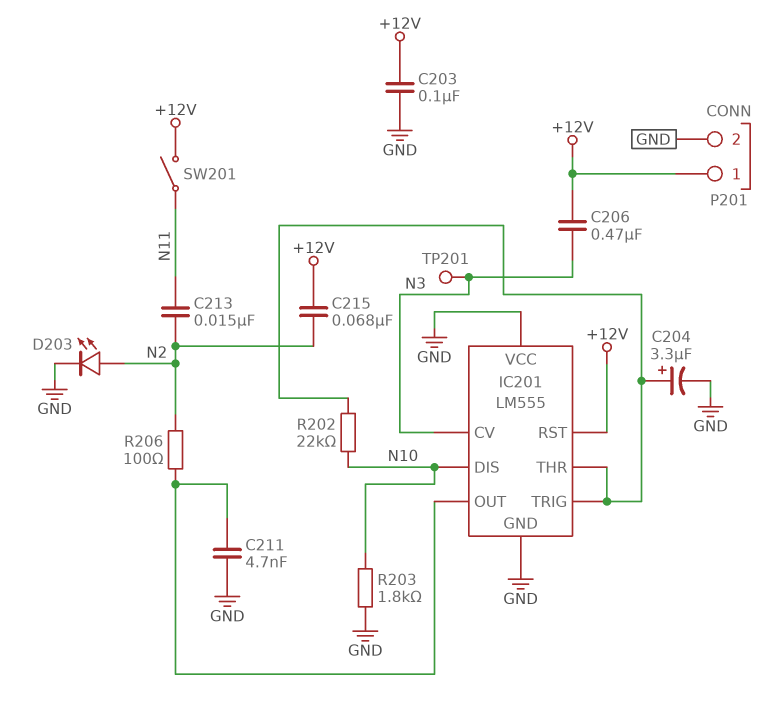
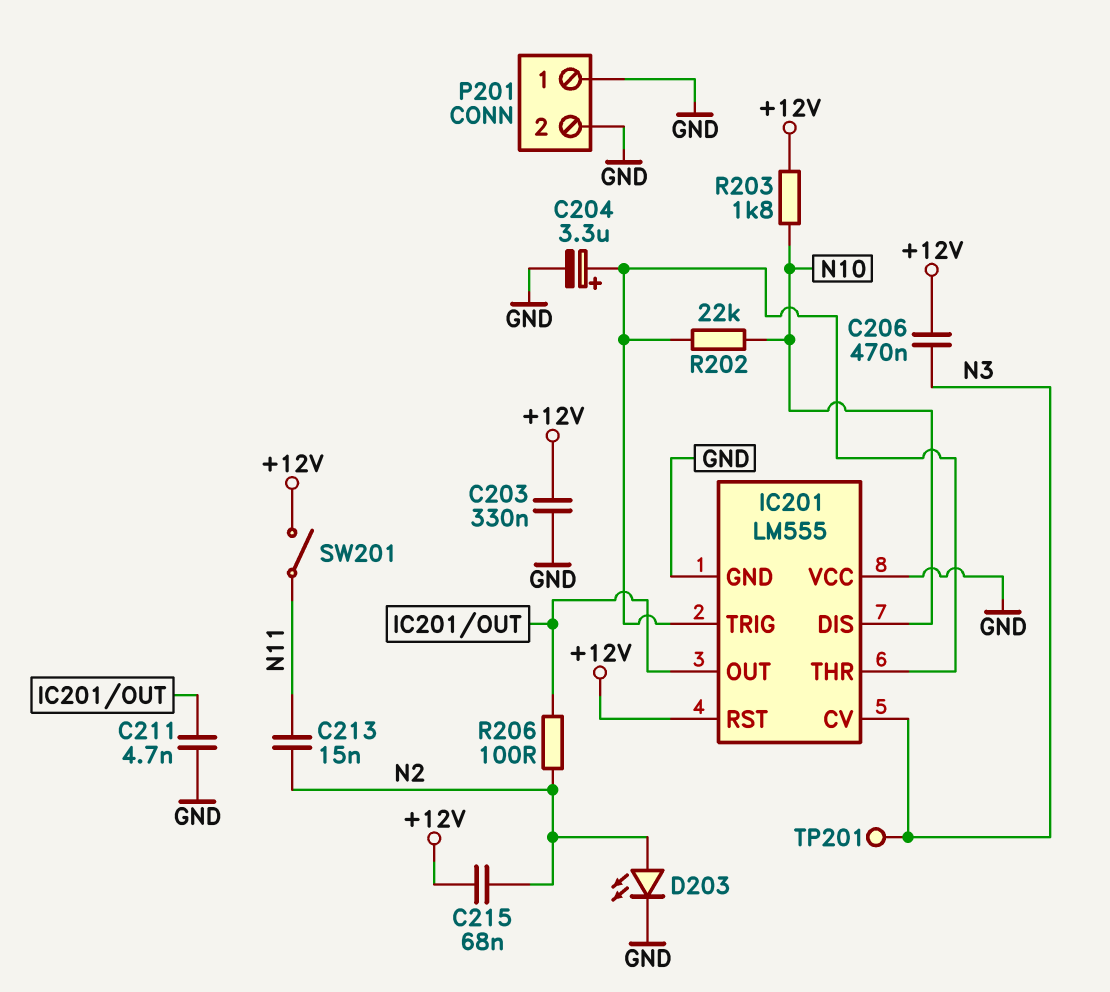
C203: 100nF (+12V, GND) -> 330nF (+12V, GND)
P201 pin 1: +12V -> GND
R203: 1.8k (GND, N10) -> 1.8k (+12V, N10)

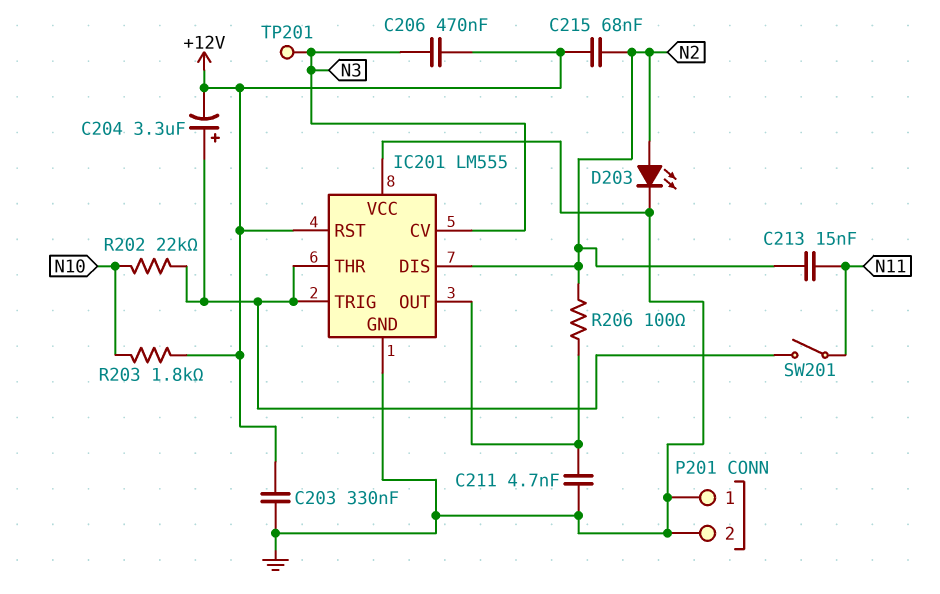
C204: 3.3uF (plus IC201/THR, minus GND) -> 3.3uF (plus IC201/THR, minus +12V)
IC201 pin DIS: N10 -> N2
SW201: switch (+12V, N11) -> switch (IC201/THR, N11)

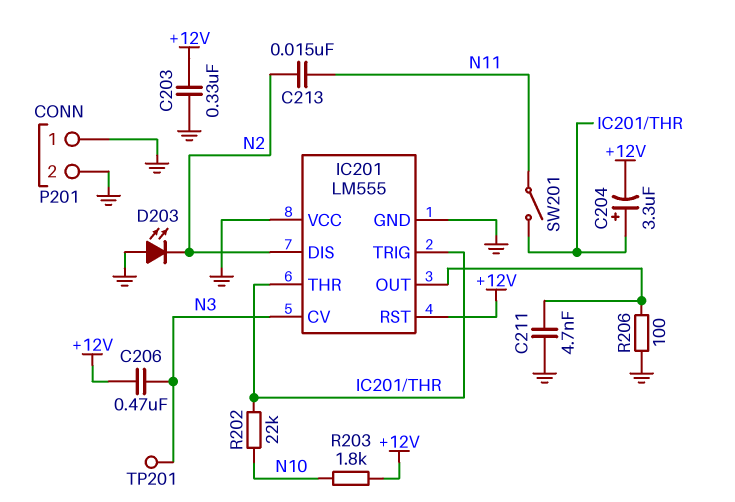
C215: 68nF (+12V, N2) -> none
D203: LED (A N2, K GND) -> LED (A GND, K N2)
R206: 100 (IC201/OUT, N2) -> 100 (GND, IC201/OUT)

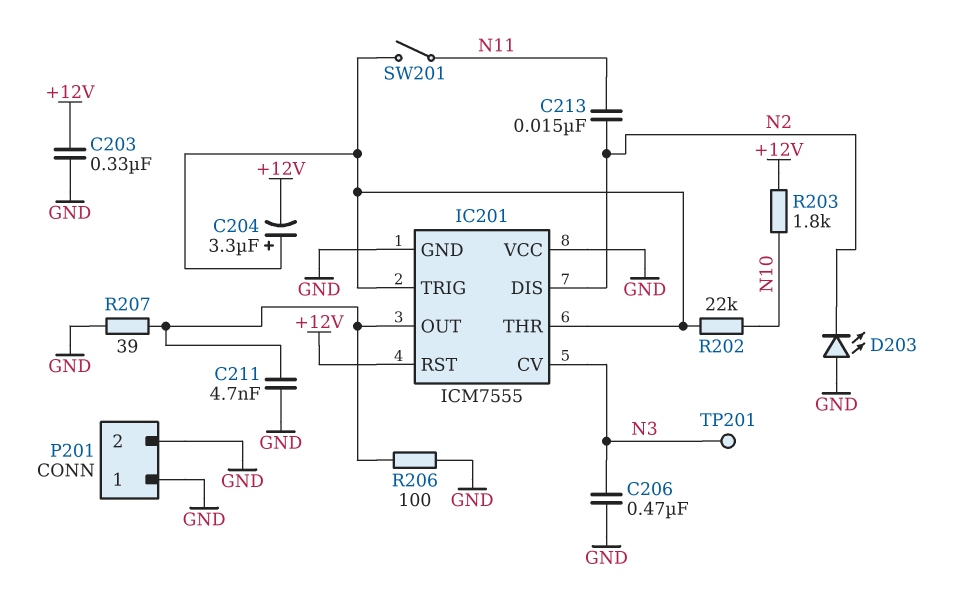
C206: 470nF (+12V, N3) -> 470nF (GND, N3)
IC201: LM555 -> ICM7555
R207: none -> 39 (GND, IC201/OUT)

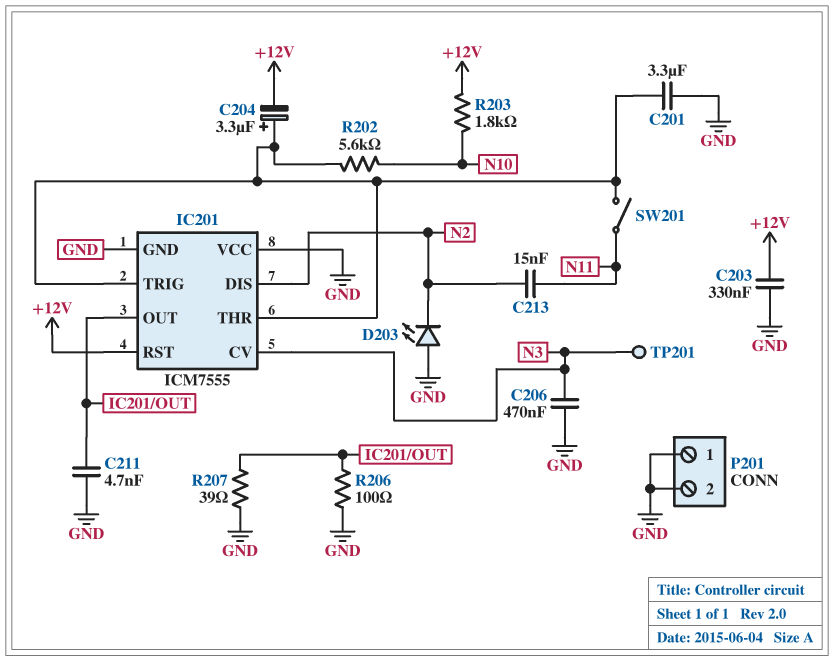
C201: none -> 3.3uF (GND, IC201/THR)
R202: 22k (IC201/THR, N10) -> 5.6k (IC201/THR, N10)

